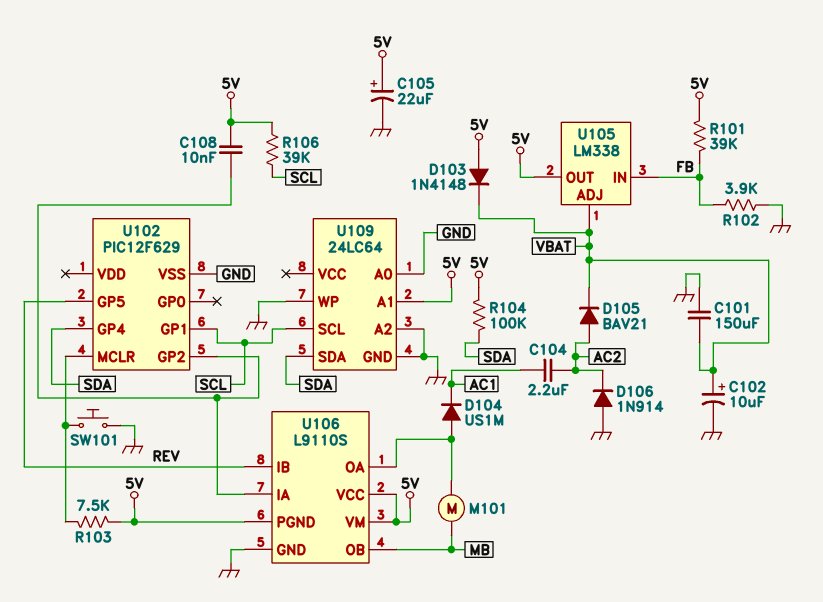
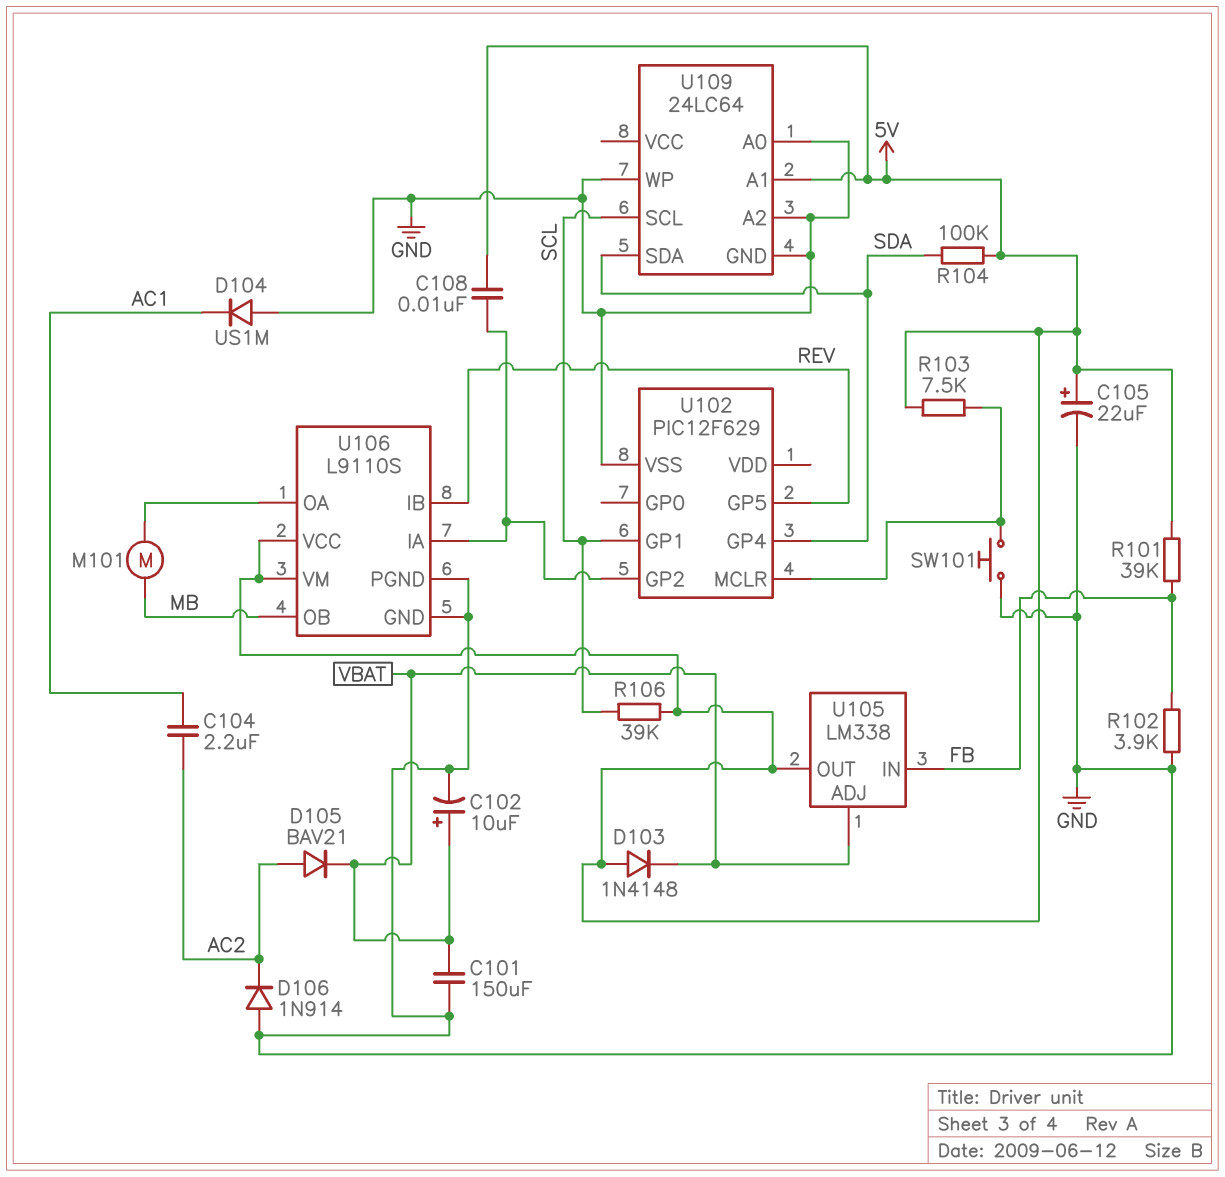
D104: diode US1M (A U106/OA, K AC1) -> diode US1M (A GND, K AC1)
U106 pin PGND: 5V -> GND

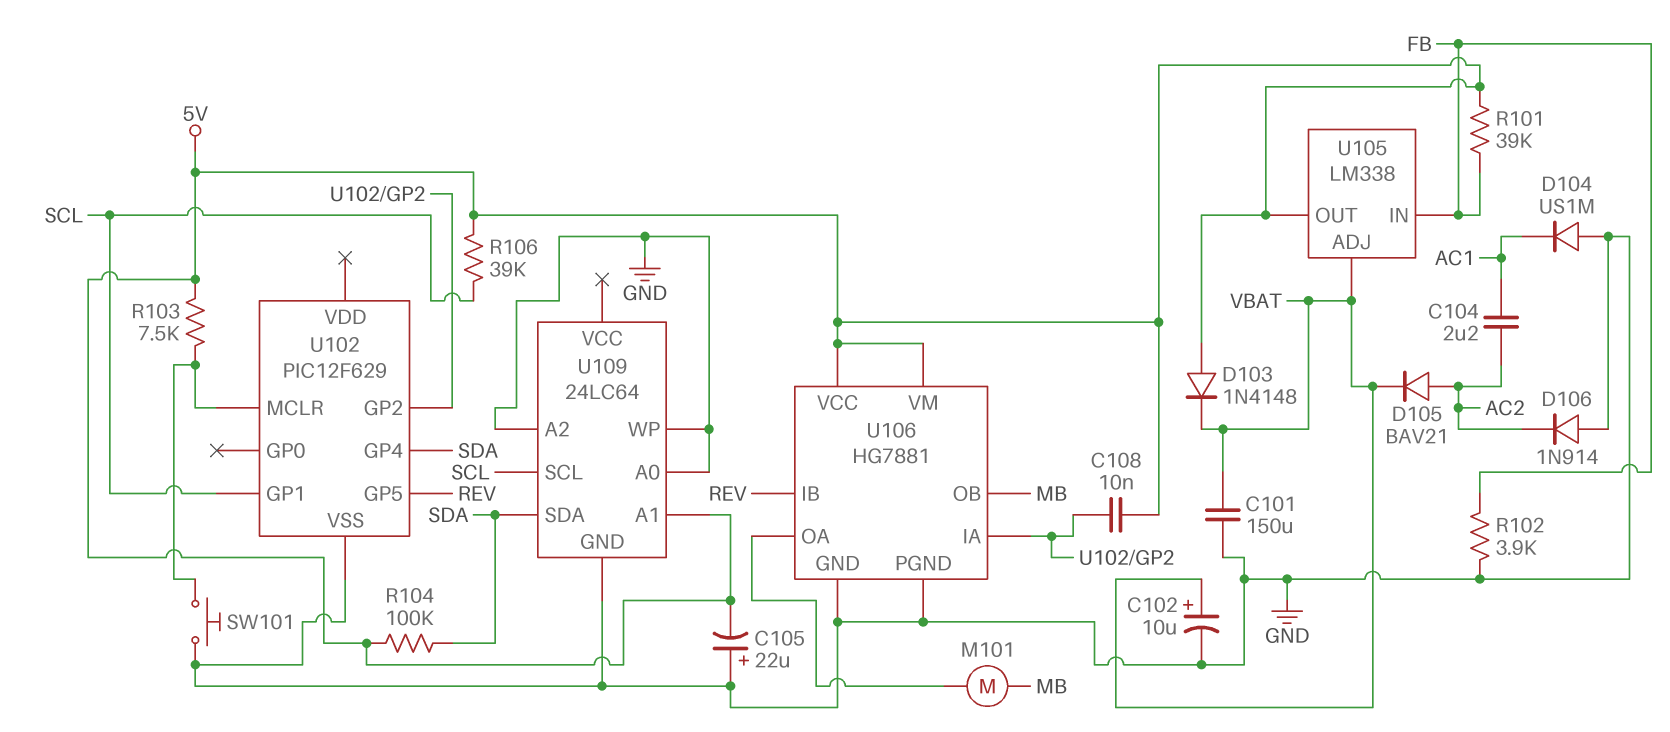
C105: 22uF (plus 5V, minus GND) -> 22uF (plus GND, minus 5V)
U106: L9110S -> HG7881

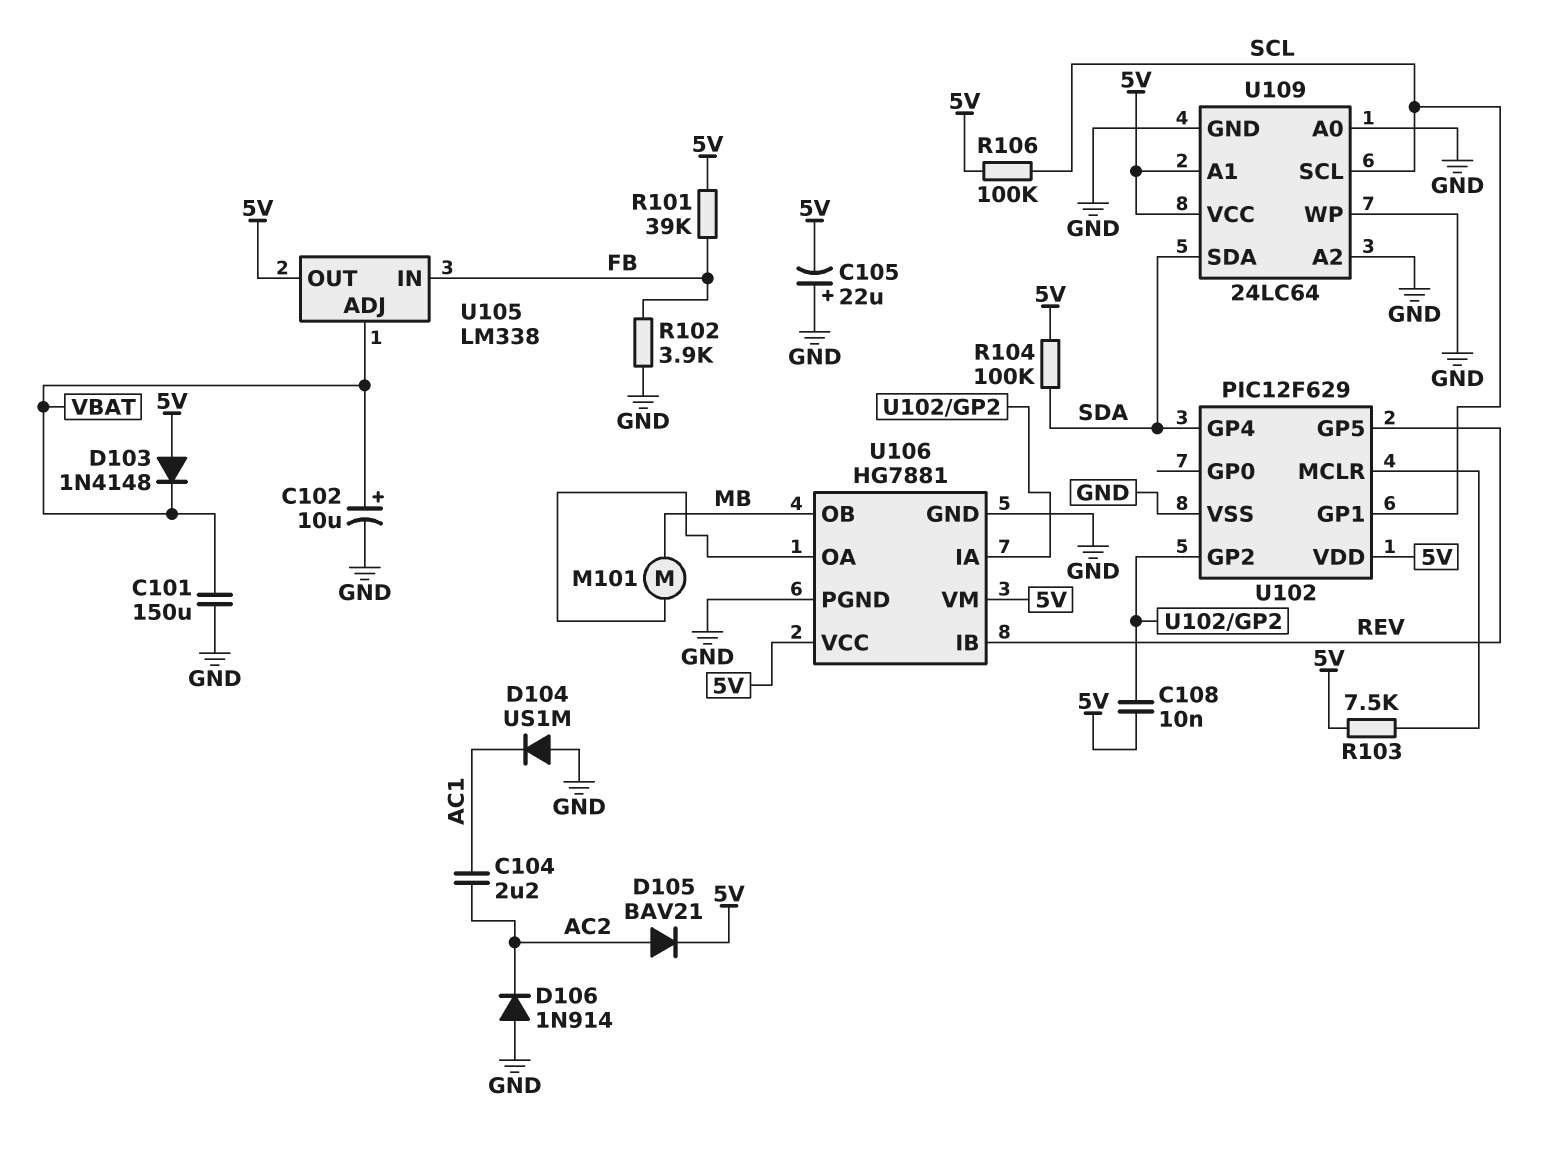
D105: diode BAV21 (A AC2, K VBAT) -> diode BAV21 (A AC2, K 5V)
R106: 39k (5V, SCL) -> 100k (5V, SCL)
SW101: button (GND, U102/MCLR) -> none
U102 pin VDD: none -> 5V
U109 pin VCC: none -> 5V

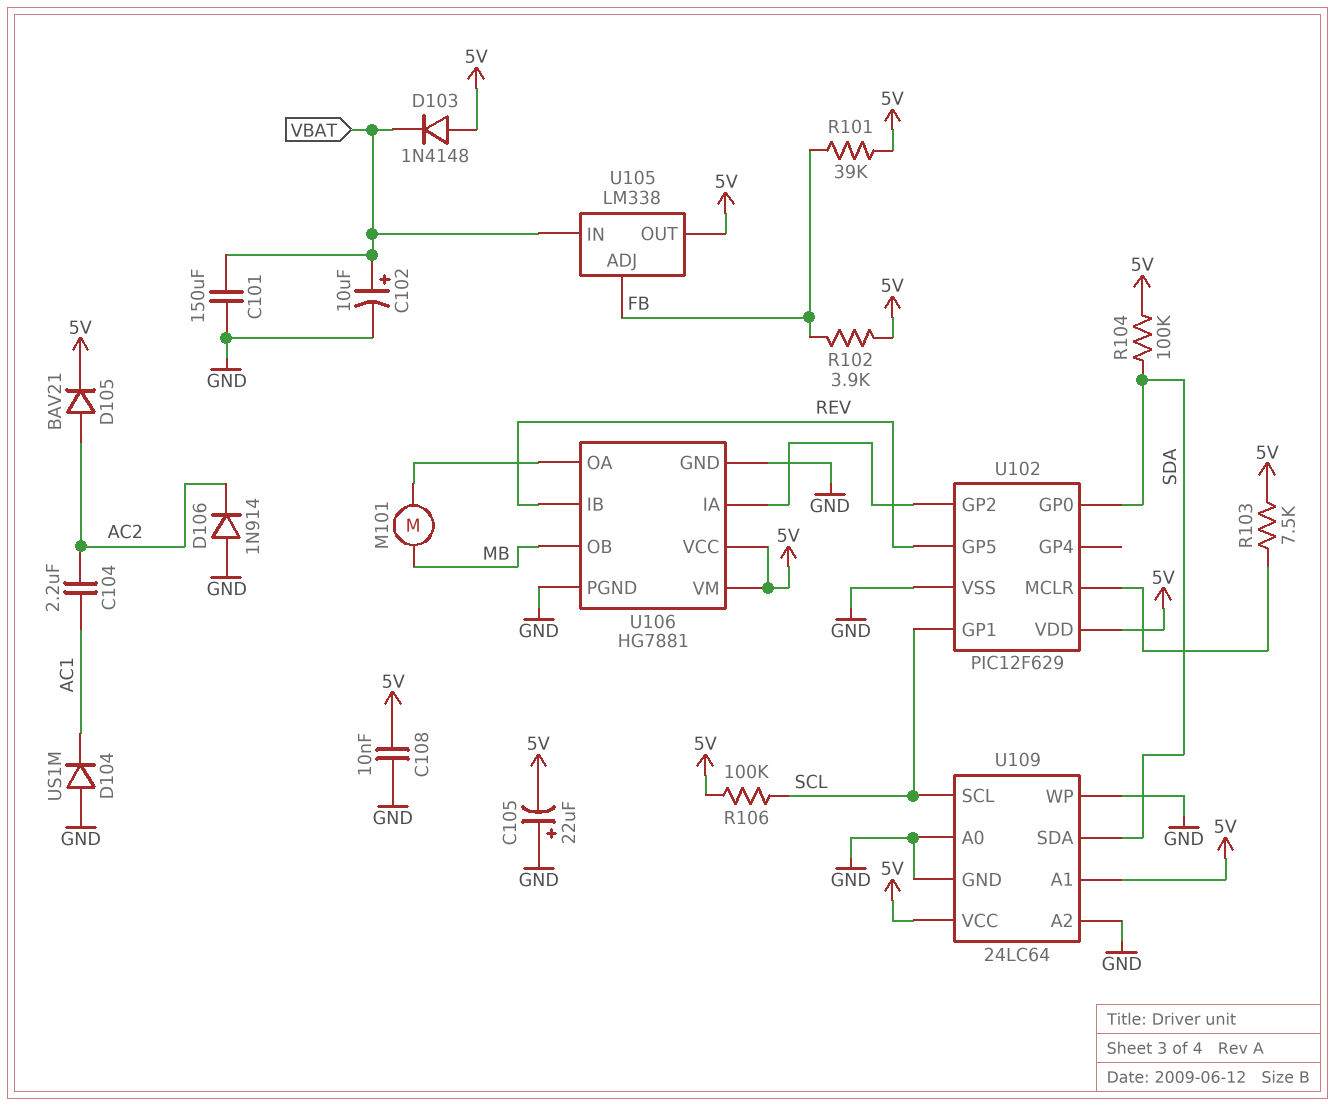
C108: 10nF (5V, U102/GP2) -> 10nF (5V, GND)
R102: 3.9k (FB, GND) -> 3.9k (5V, FB)
U102 pin GP0: none -> SDA
U102 pin GP4: SDA -> none
U105 pin ADJ: VBAT -> FB
U105 pin IN: FB -> VBAT

